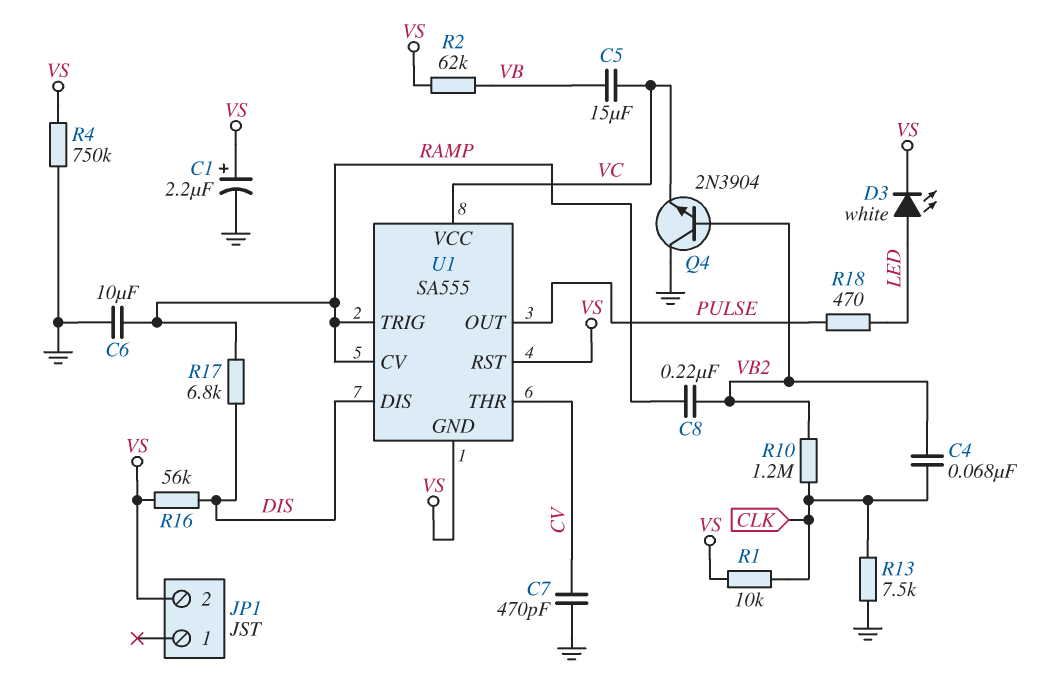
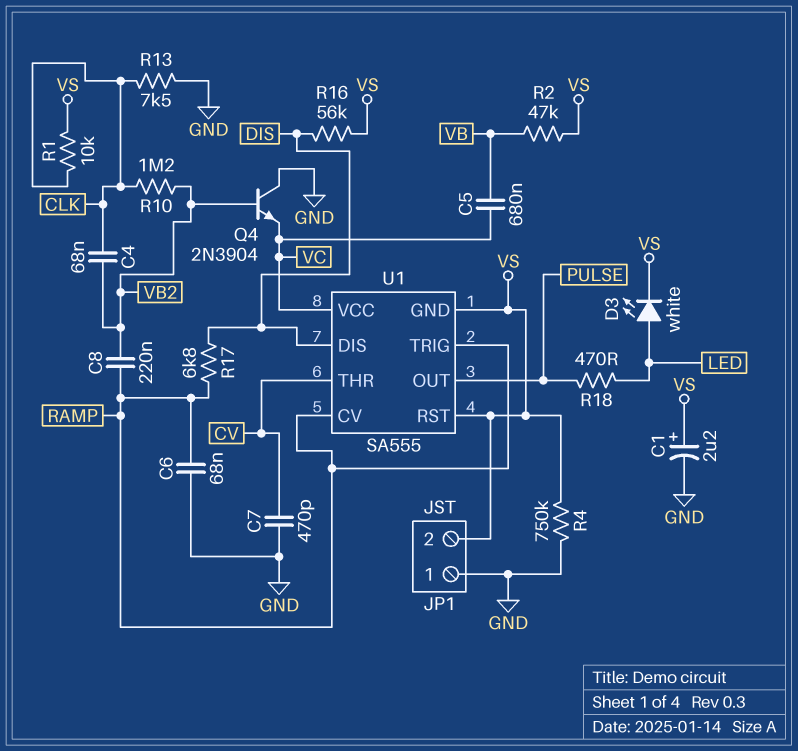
C5: 15uF (VB, VC) -> 680nF (VB, VC)
C6: 10uF (GND, RAMP) -> 68nF (GND, RAMP)
JP1 pin 1: none -> GND
R2: 62k (VB, VS) -> 47k (VB, VS)

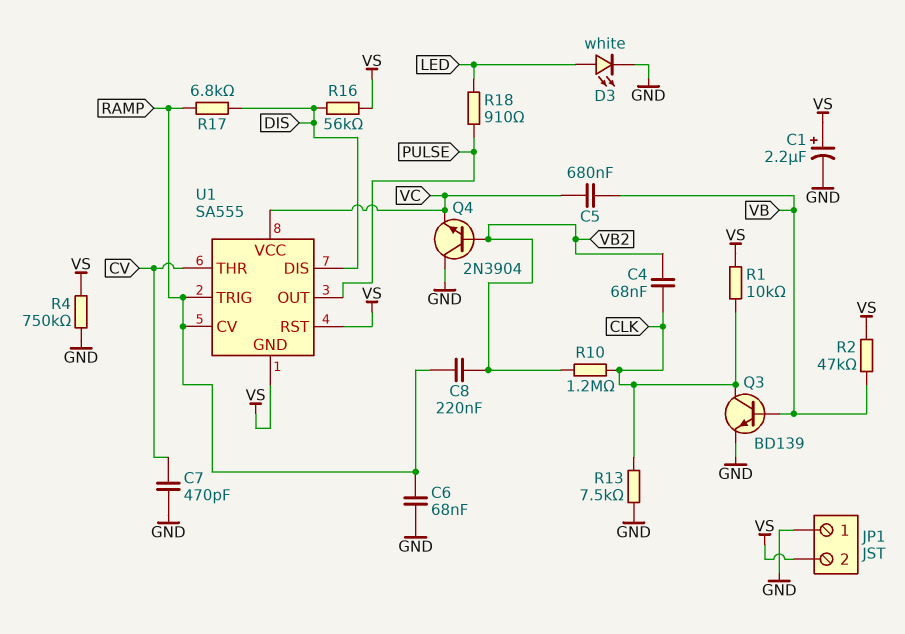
D3: LED white (A LED, K VS) -> LED white (A LED, K GND)
Q3: none -> NPN BD139 (B VB, C CLK, E GND)
R18: 470 (LED, PULSE) -> 910 (LED, PULSE)

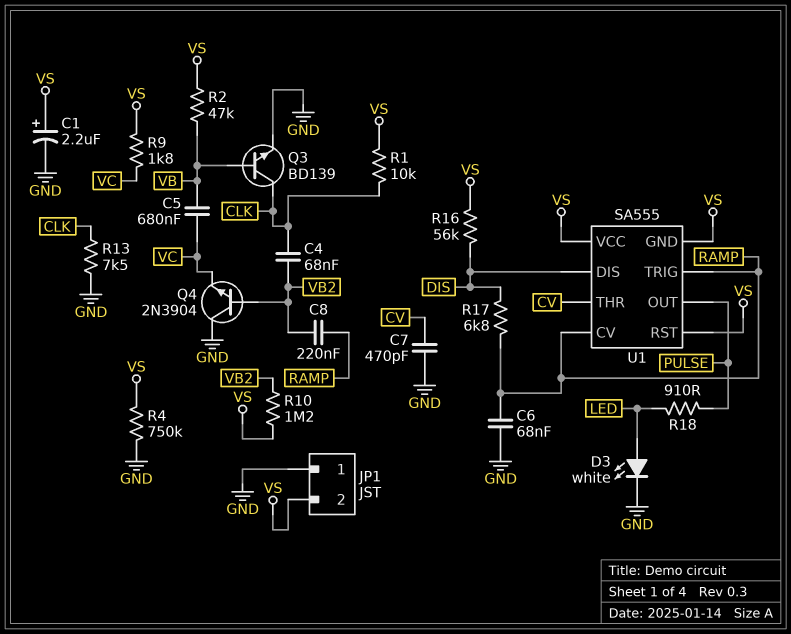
R9: none -> 1.8k (VC, VS)
R10: 1.2M (CLK, VB2) -> 1.2M (VB2, VS)
U1 pin VCC: VC -> VS

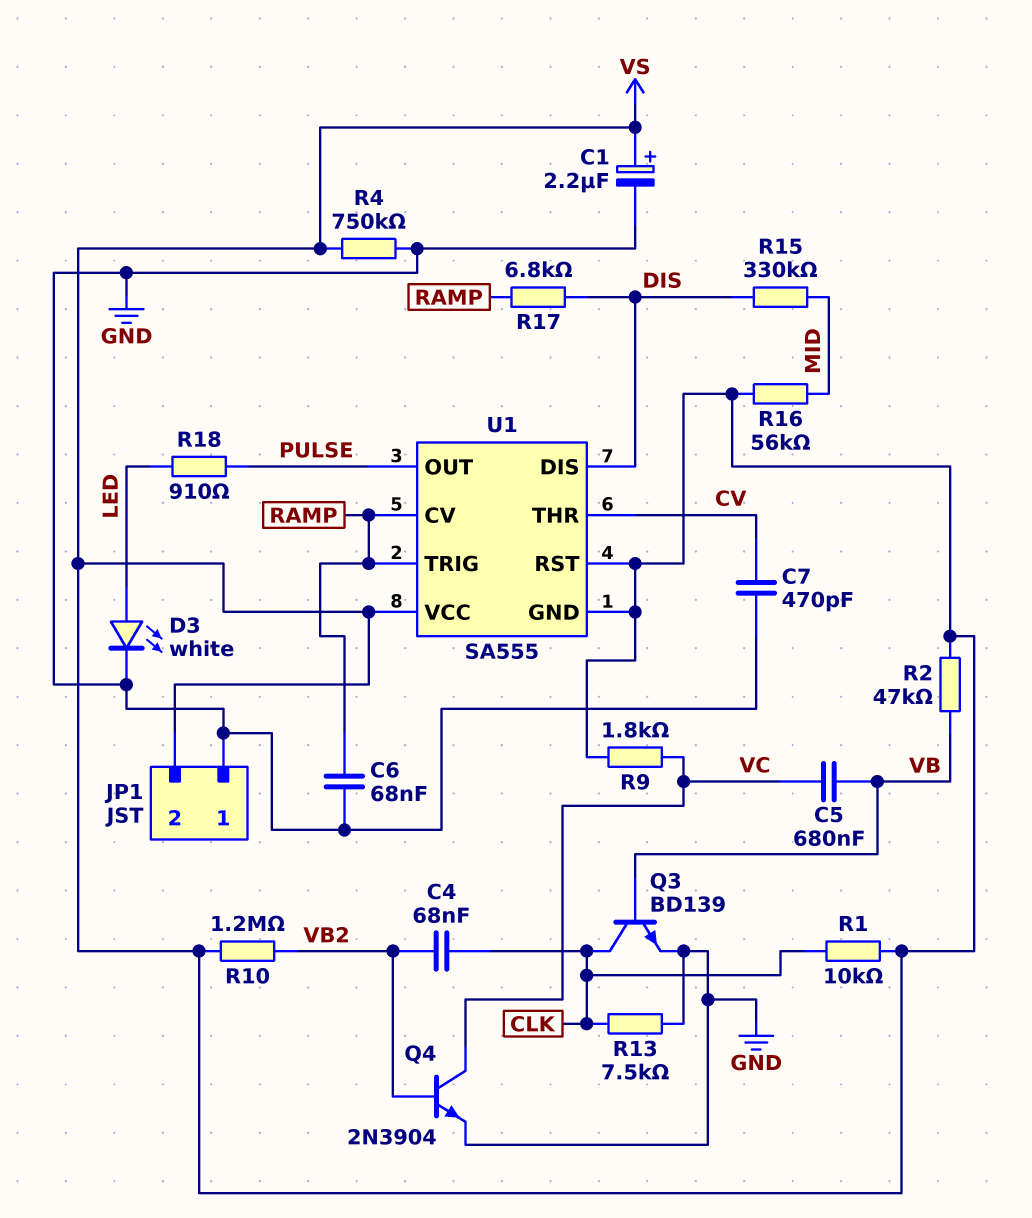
C8: 220nF (RAMP, VB2) -> none
Q4: NPN 2N3904 (B VB2, C GND, E VC) -> NPN 2N3904 (B VB2, C VC, E GND)
R15: none -> 330k (DIS, MID)
R16: 56k (DIS, VS) -> 56k (MID, VS)

